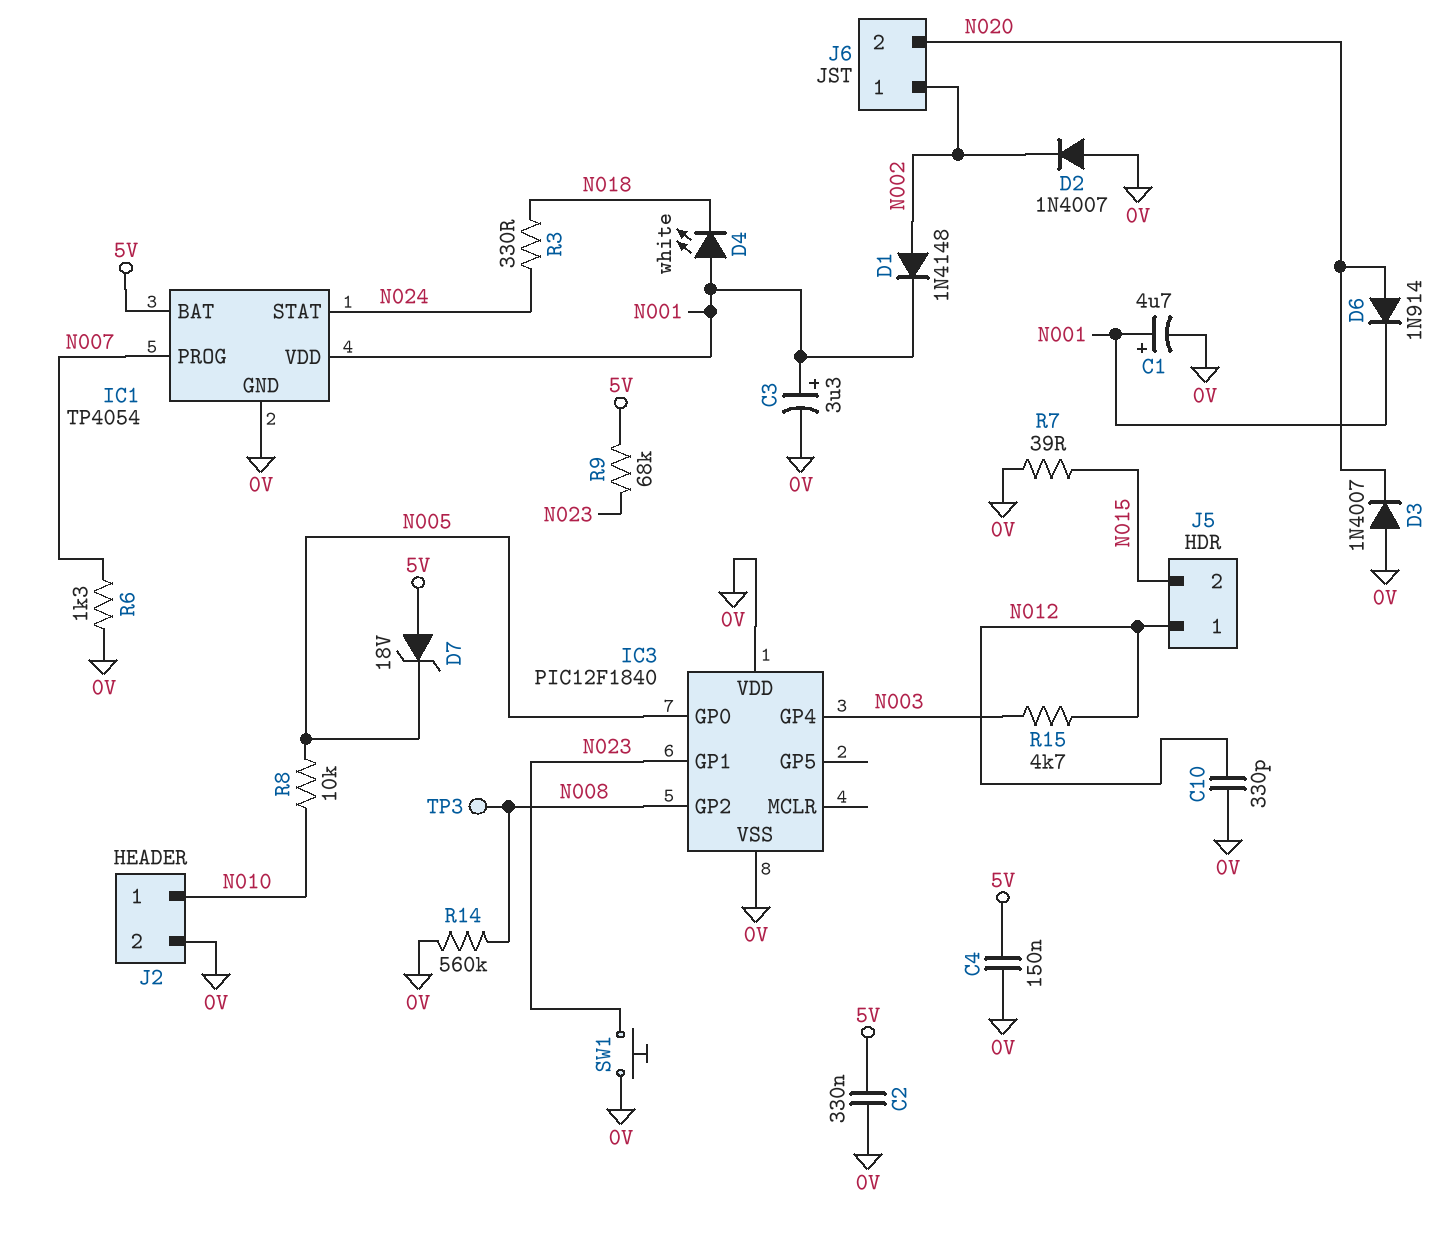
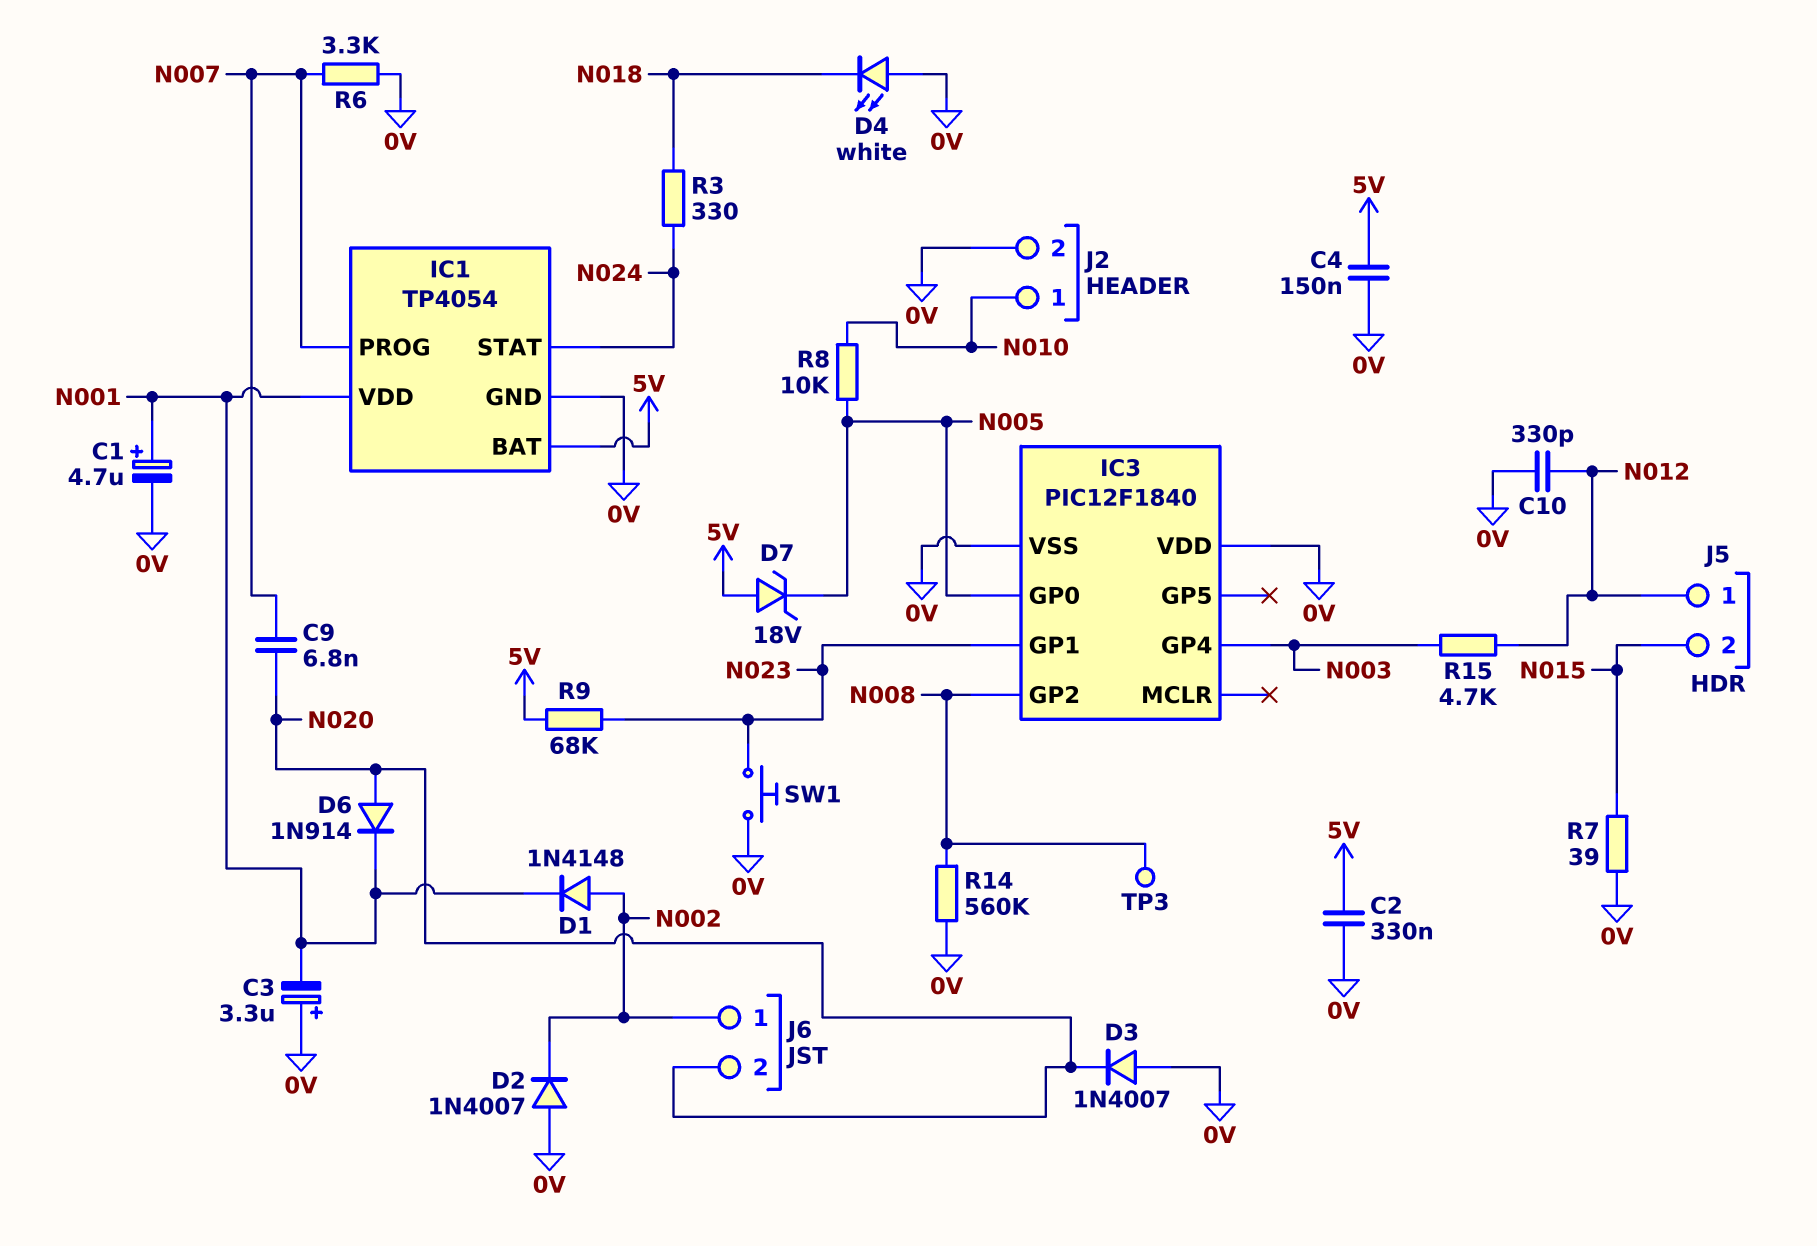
C3: 3.3uF (plus N001, minus 0V) -> 3.3uF (plus 0V, minus N001)
C9: none -> 6.8nF (N007, N020)
D4: LED white (A N001, K N018) -> LED white (A 0V, K N018)
R6: 1.3k (0V, N007) -> 3.3k (0V, N007)

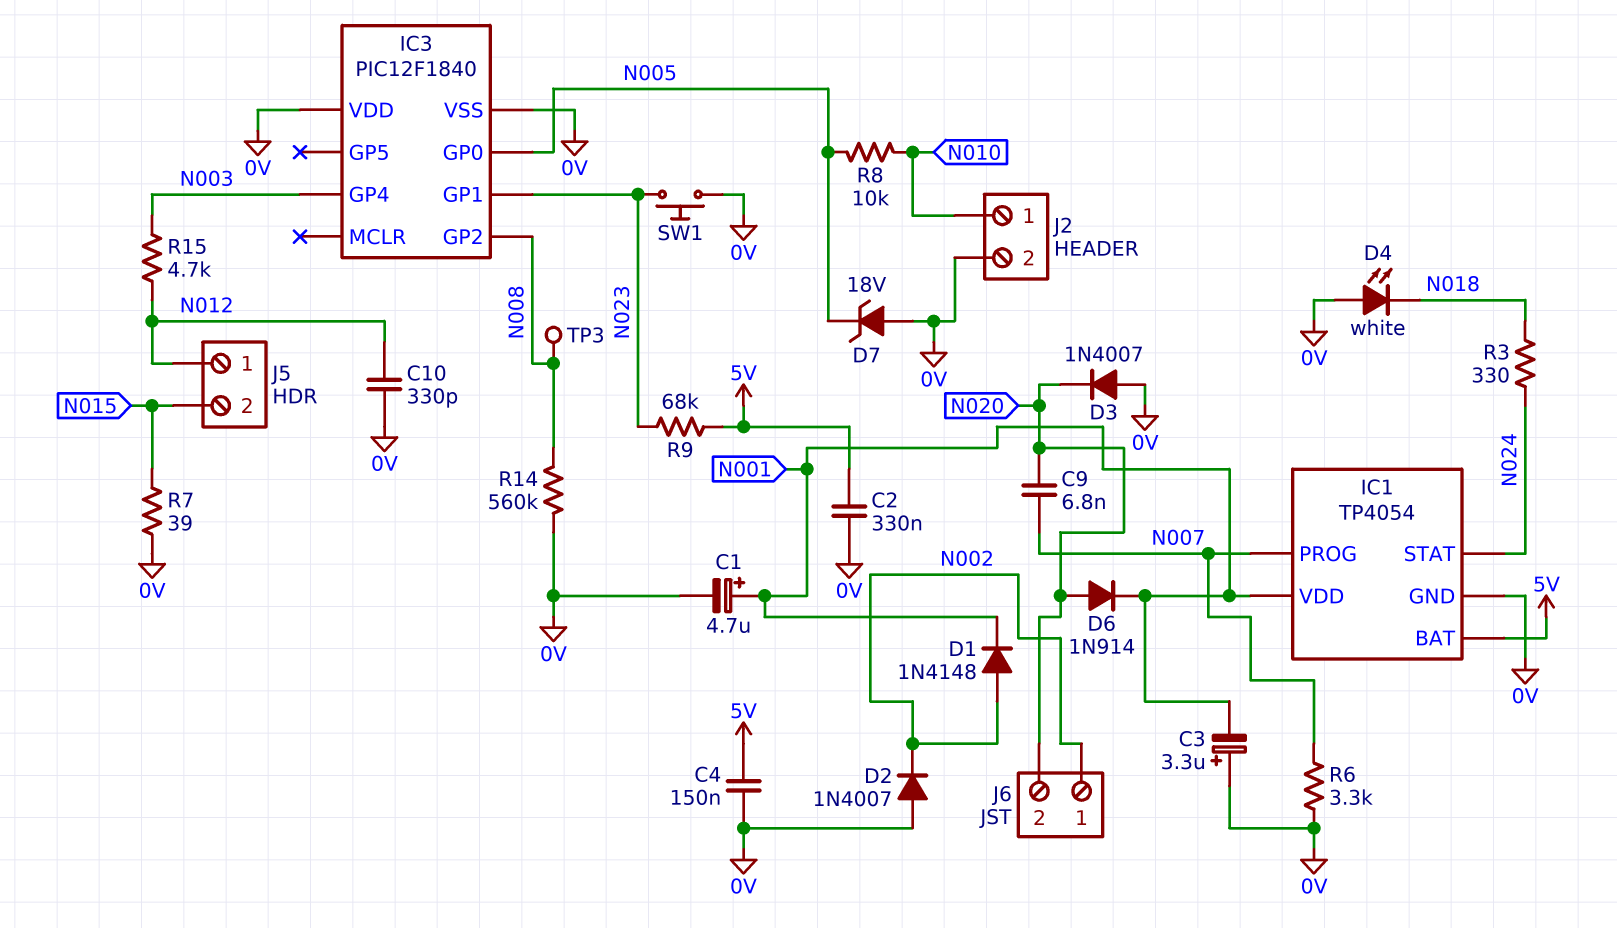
D7: zener 18V (A 5V, K N005) -> zener 18V (A 0V, K N005)

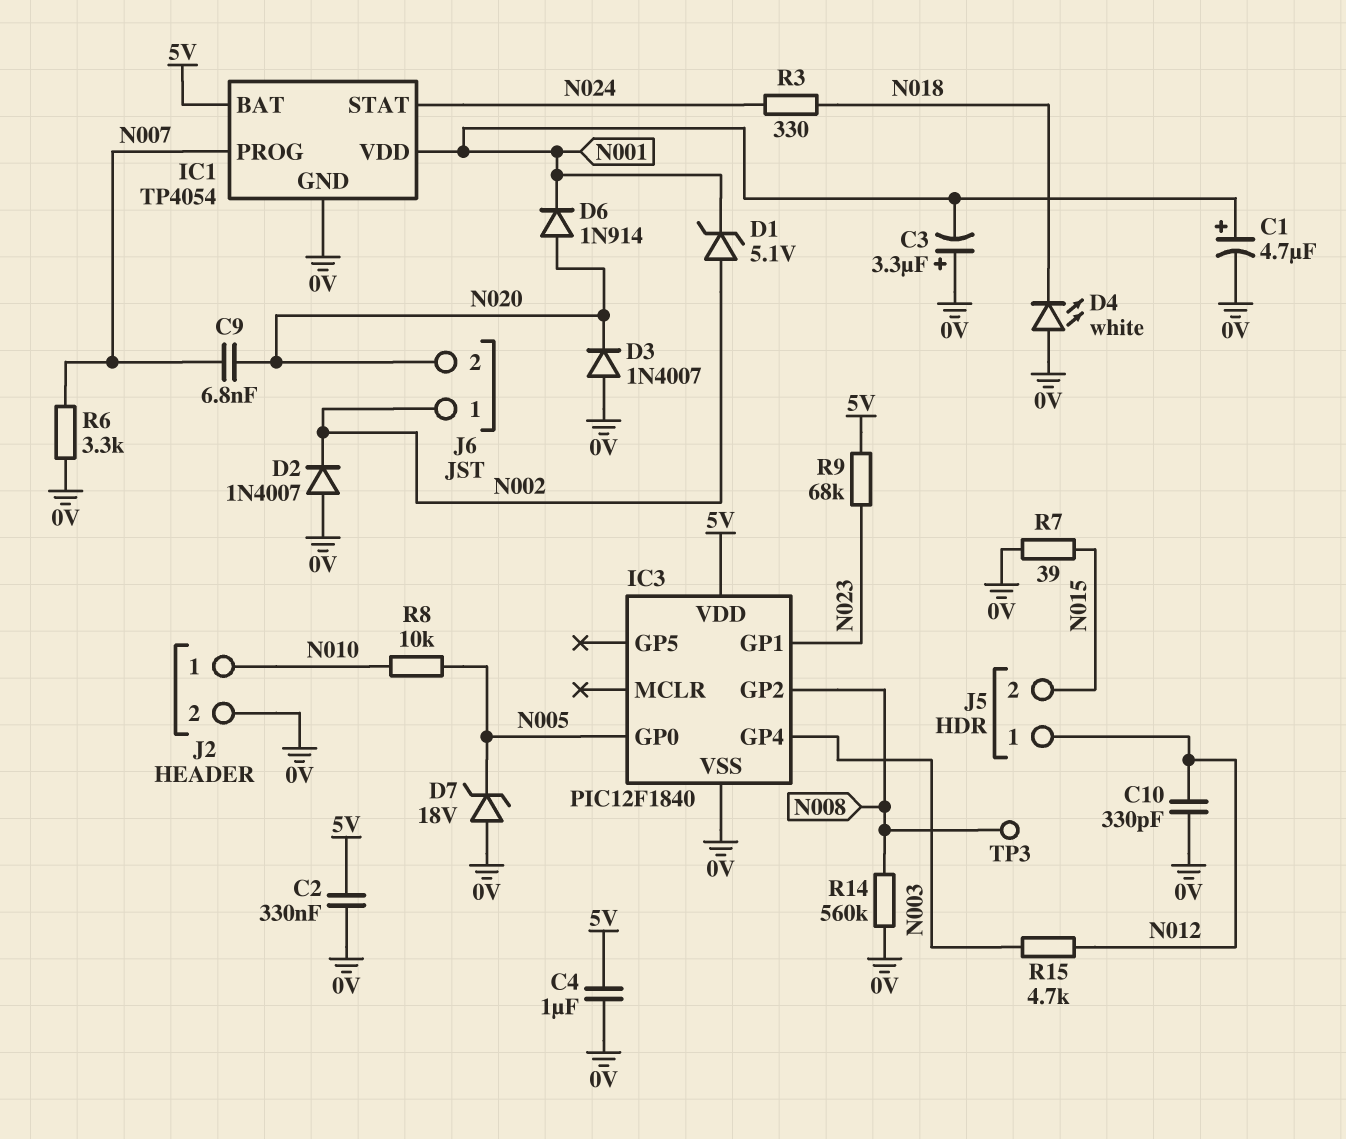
C4: 150nF (0V, 5V) -> 1uF (0V, 5V)
D1: diode 1N4148 (A N002, K N001) -> zener 5.1V (A N002, K N001)
IC3 pin VDD: 0V -> 5V
SW1: button (0V, N023) -> none

